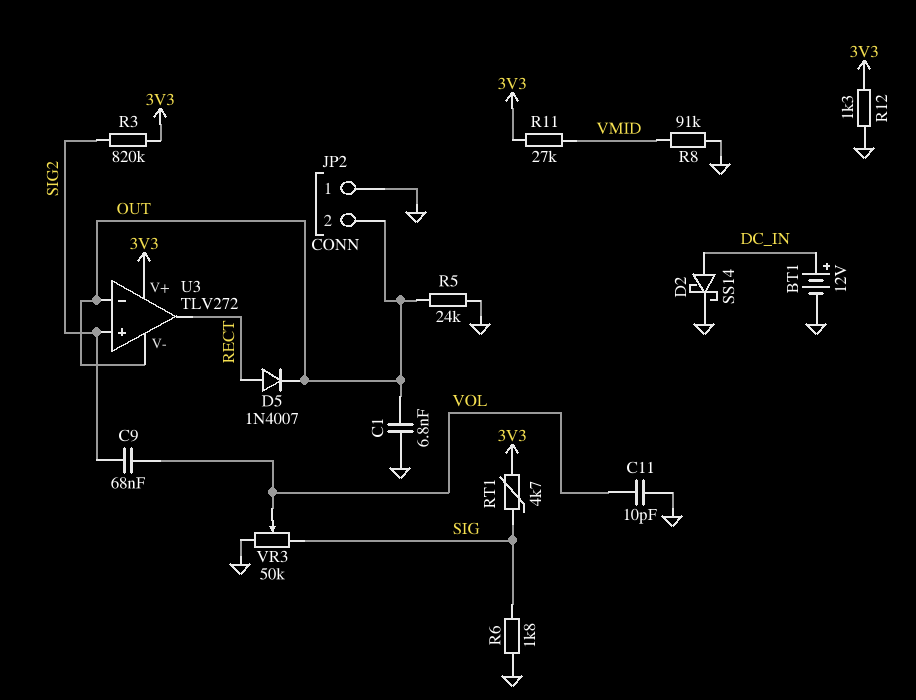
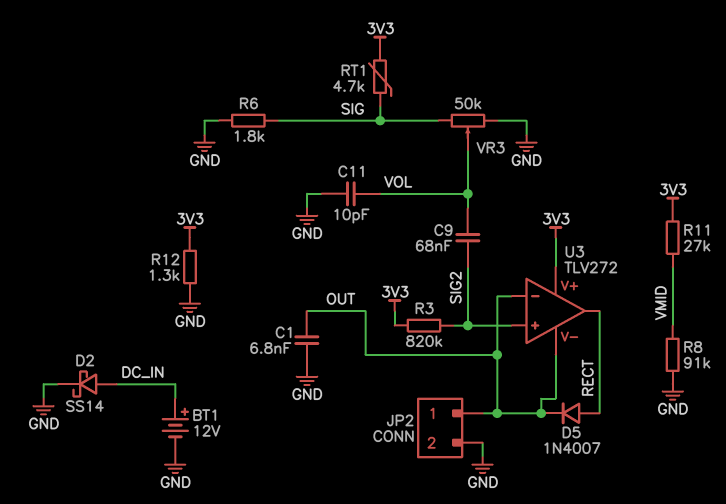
JP2 pin 1: GND -> OUT
JP2 pin 2: OUT -> GND
R5: 24k (GND, OUT) -> none

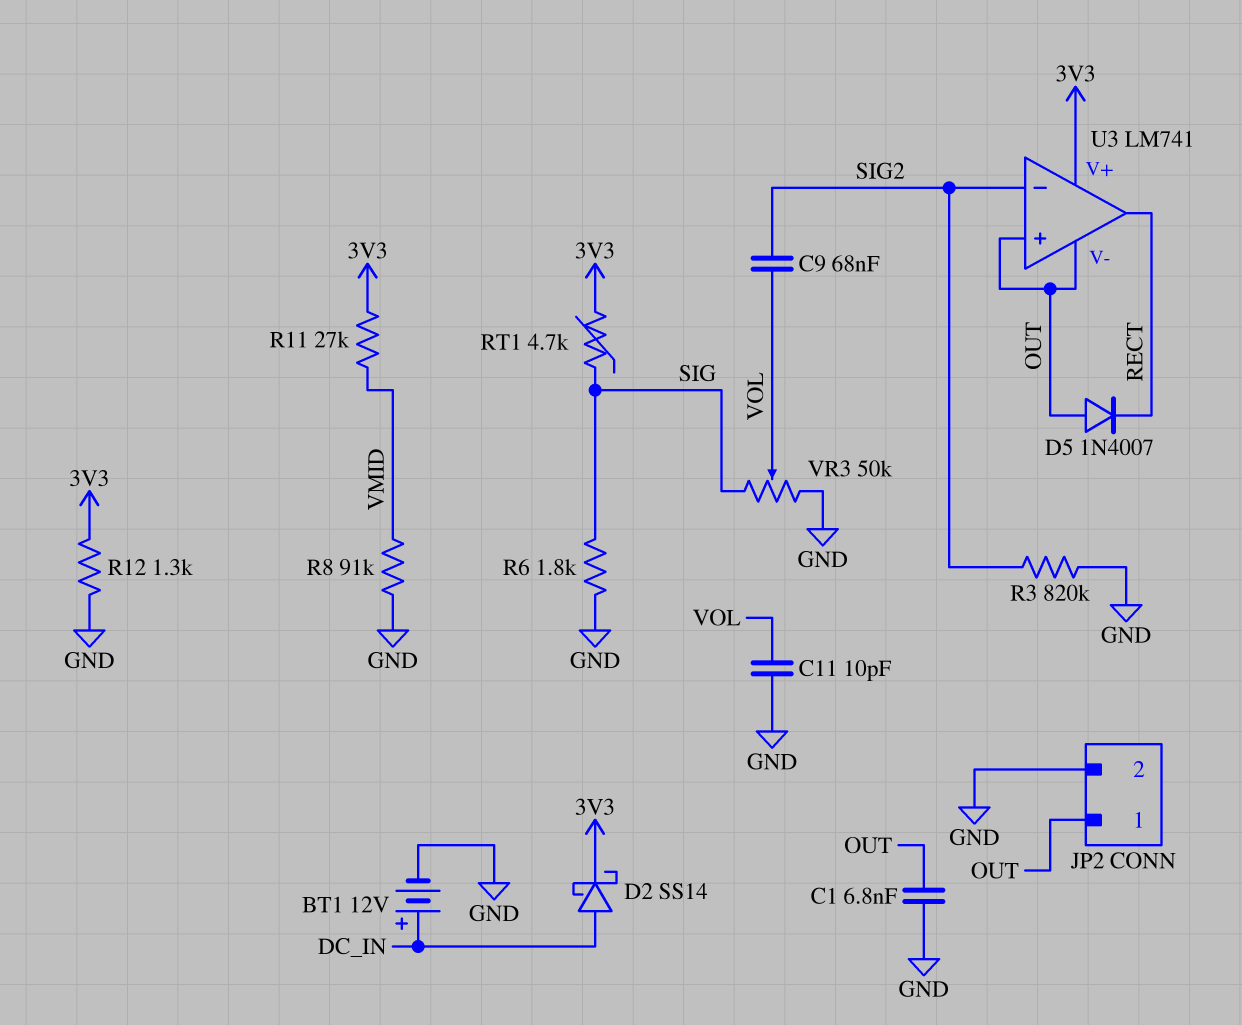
D2: schottky SS14 (A DC_IN, K GND) -> schottky SS14 (A DC_IN, K 3V3)
D5: diode 1N4007 (A RECT, K OUT) -> diode 1N4007 (A OUT, K RECT)
R3: 820k (3V3, SIG2) -> 820k (GND, SIG2)
U3: TLV272 -> LM741
U3 pin in+: SIG2 -> OUT
U3 pin in-: OUT -> SIG2

